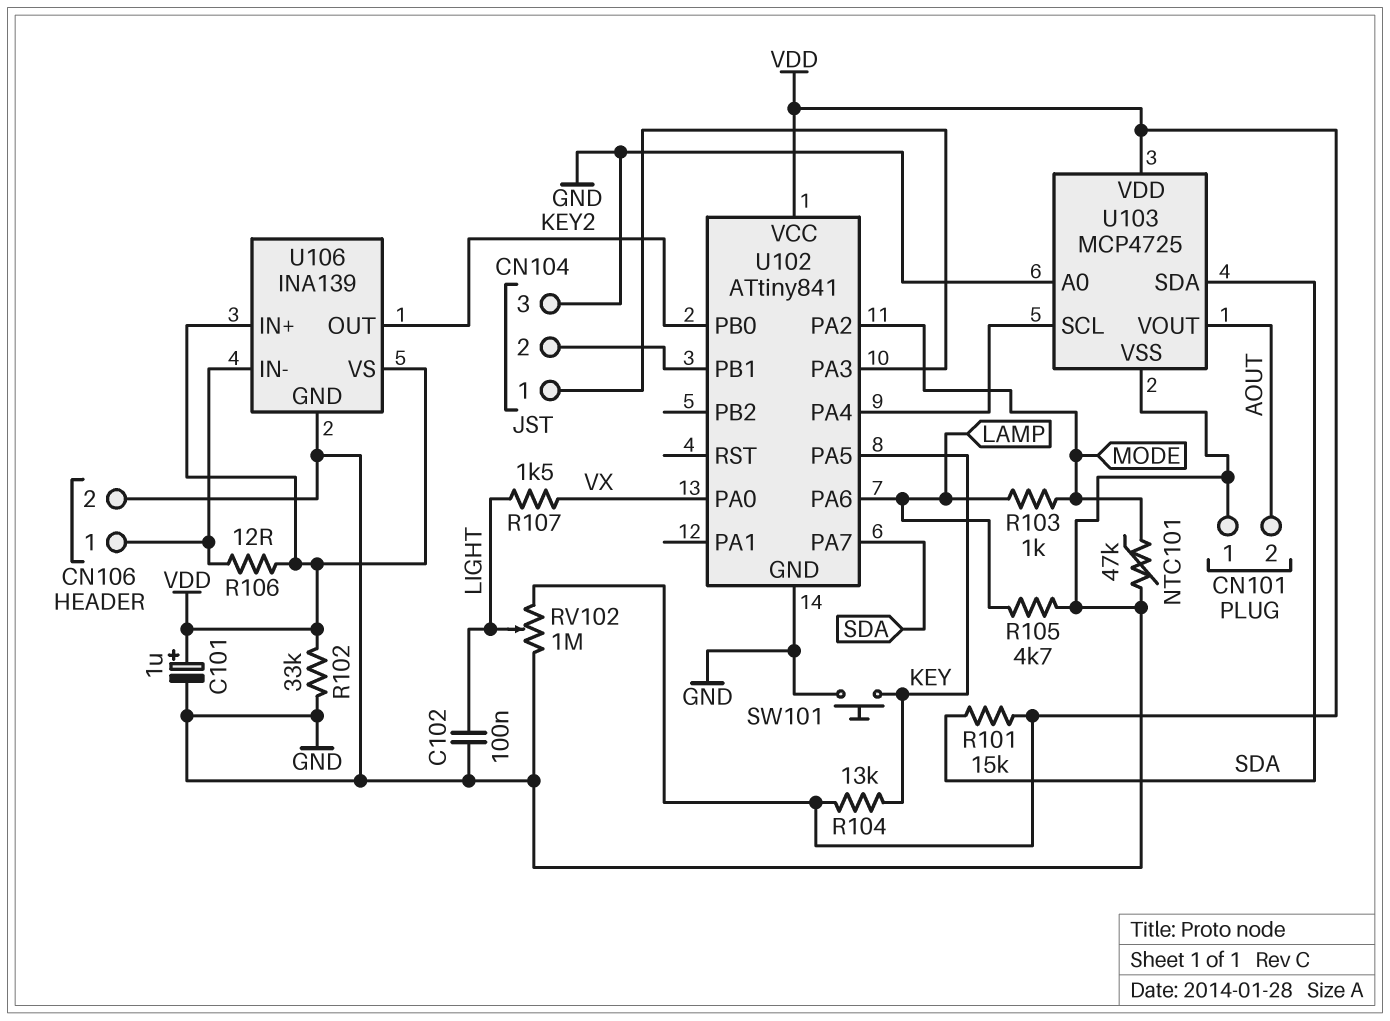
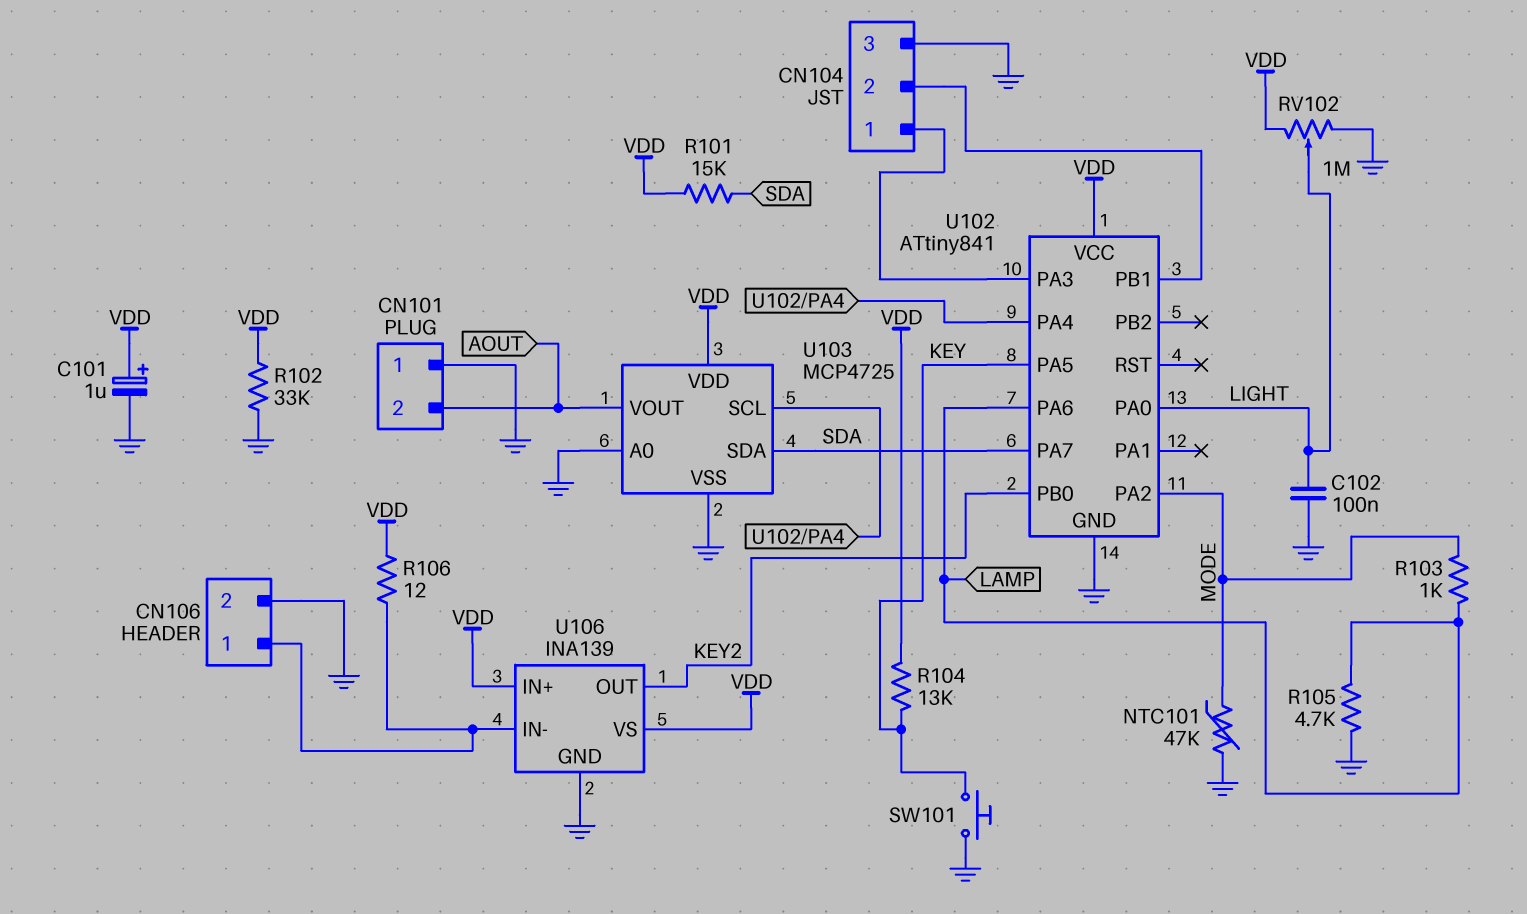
R107: 1.5k (LIGHT, VX) -> none
U102 pin PA0: VX -> LIGHT

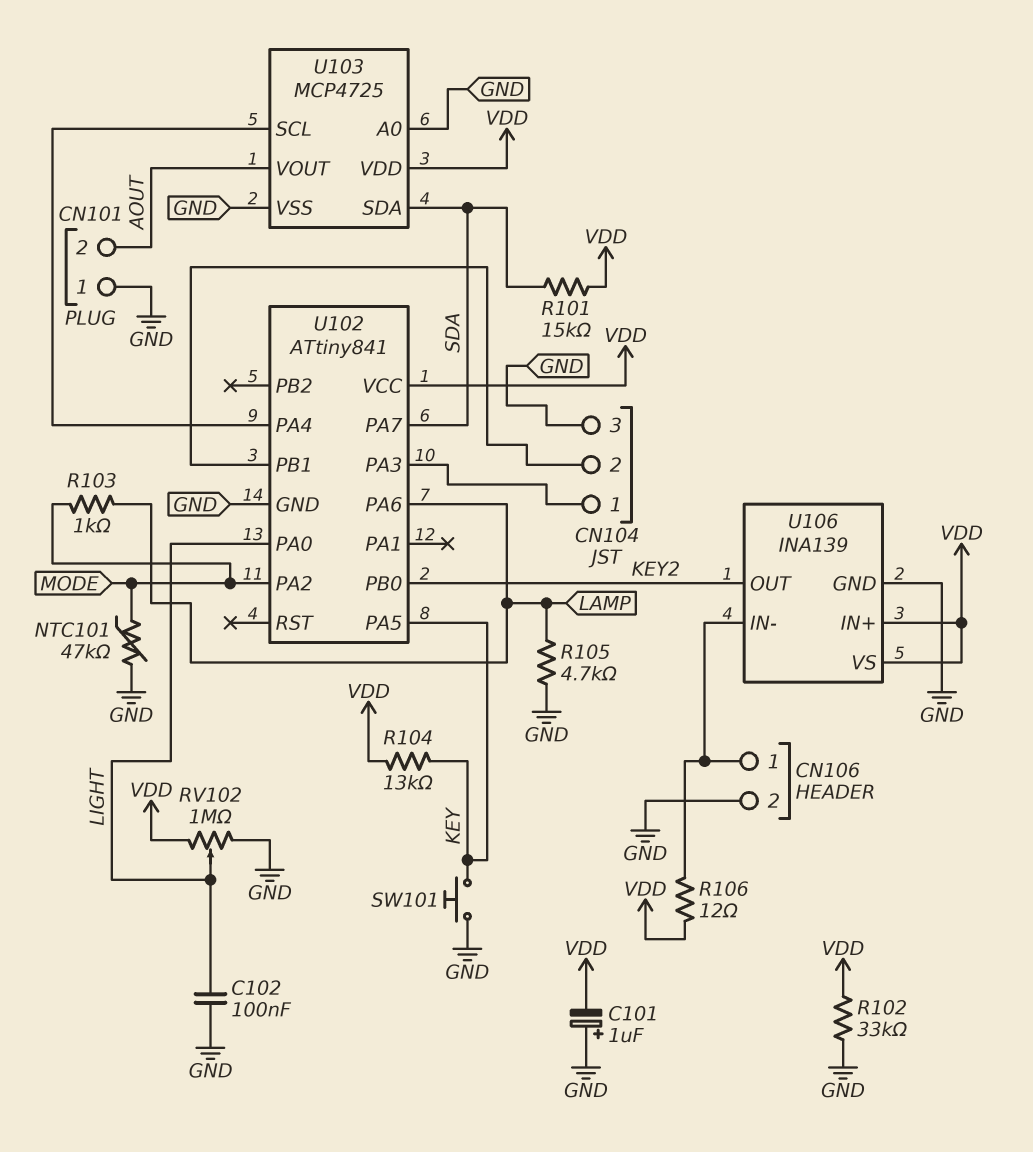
C101: 1uF (plus VDD, minus GND) -> 1uF (plus GND, minus VDD)

